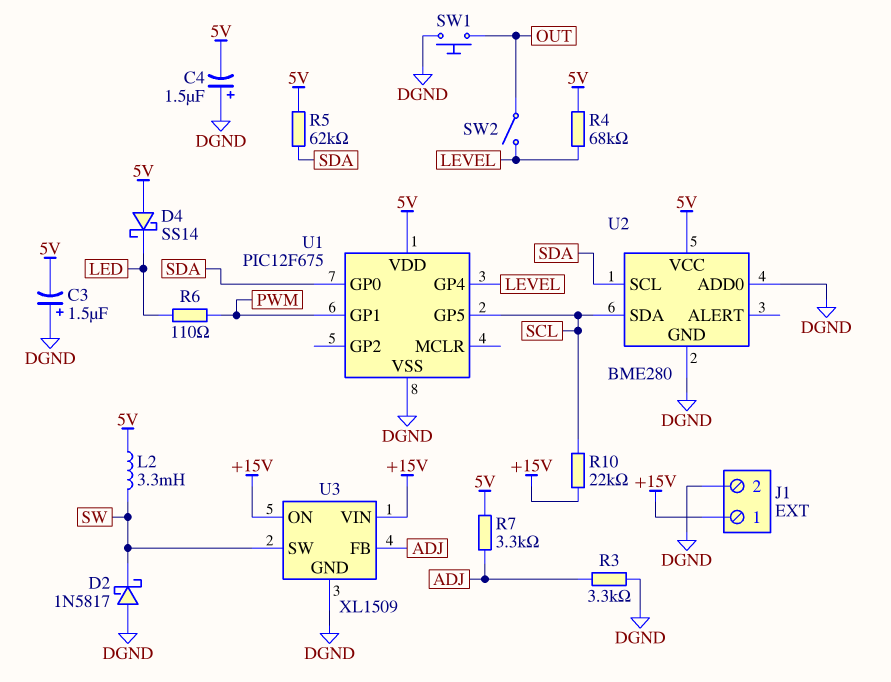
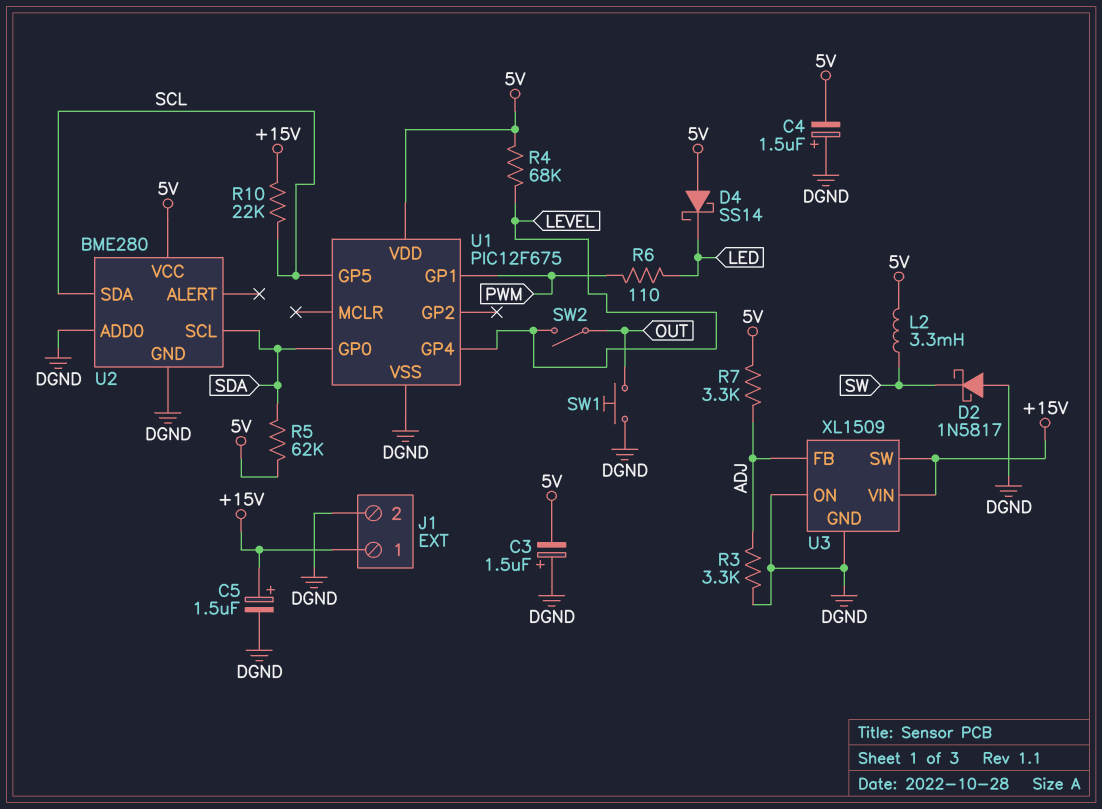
C5: none -> 1.5uF (plus +15V, minus DGND)
U3 pin ON: +15V -> DGND
U3 pin SW: SW -> +15V

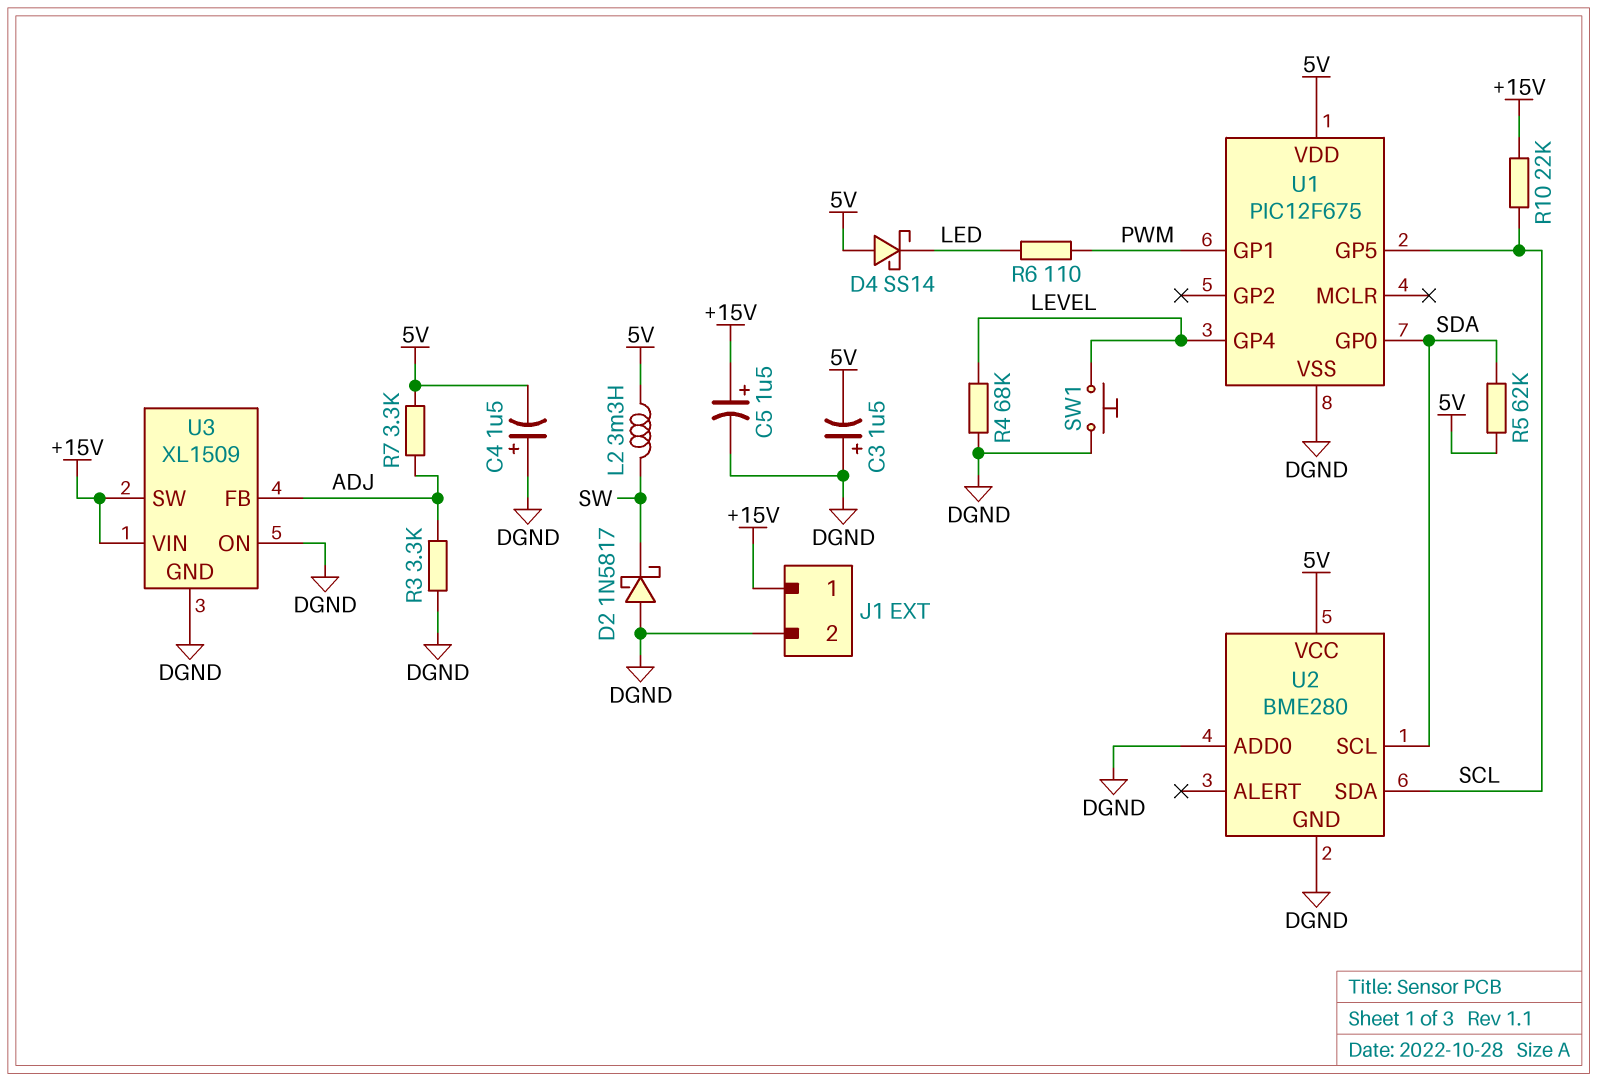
R4: 68k (5V, LEVEL) -> 68k (DGND, LEVEL)
SW1: button (DGND, OUT) -> button (DGND, LEVEL)
SW2: switch (LEVEL, OUT) -> none

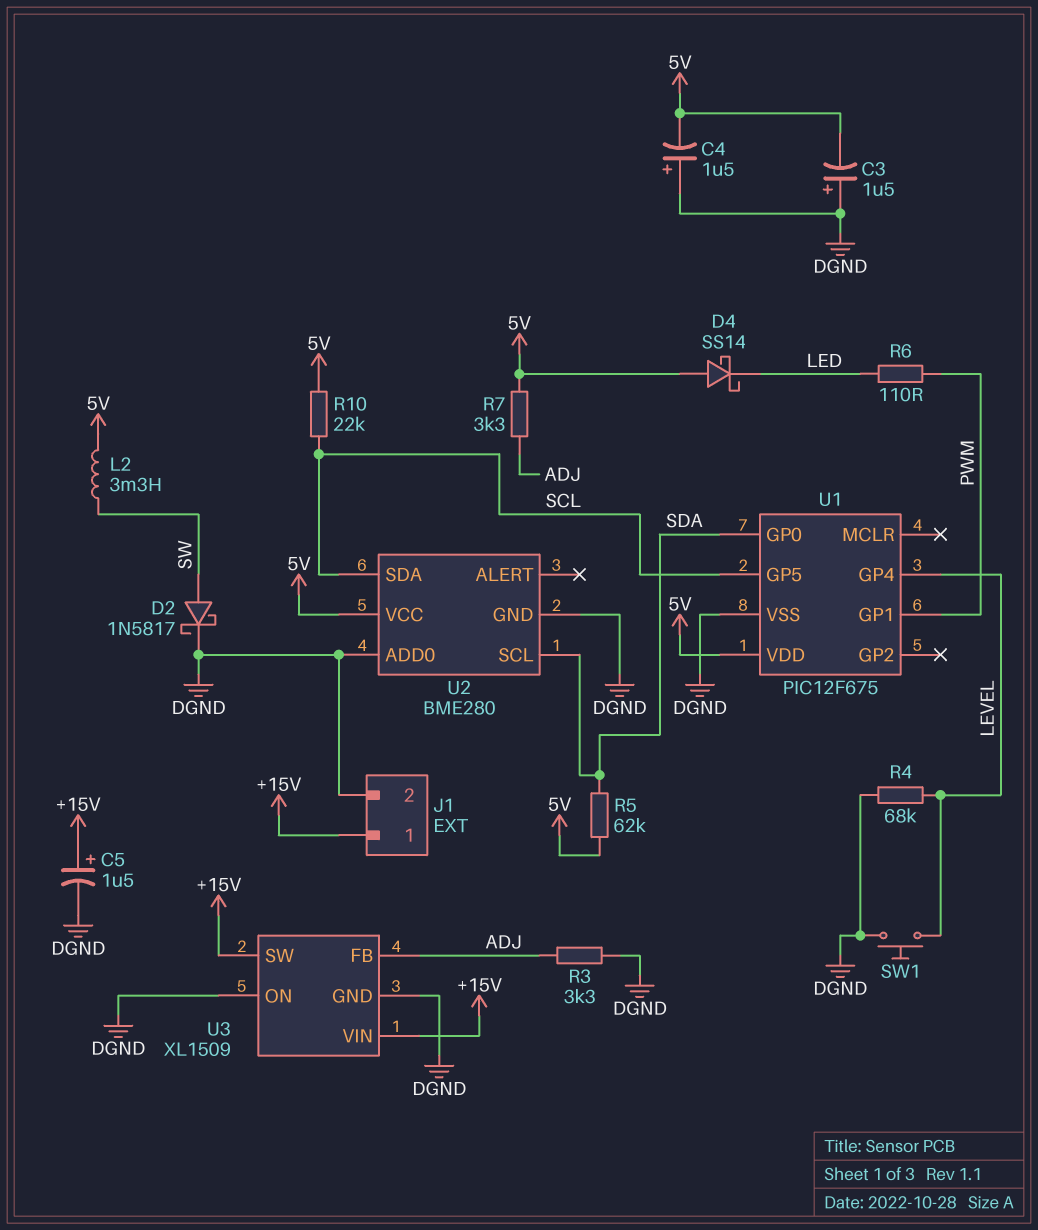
D2: schottky 1N5817 (A DGND, K SW) -> schottky 1N5817 (A SW, K DGND)
R10: 22k (+15V, SCL) -> 22k (5V, SCL)

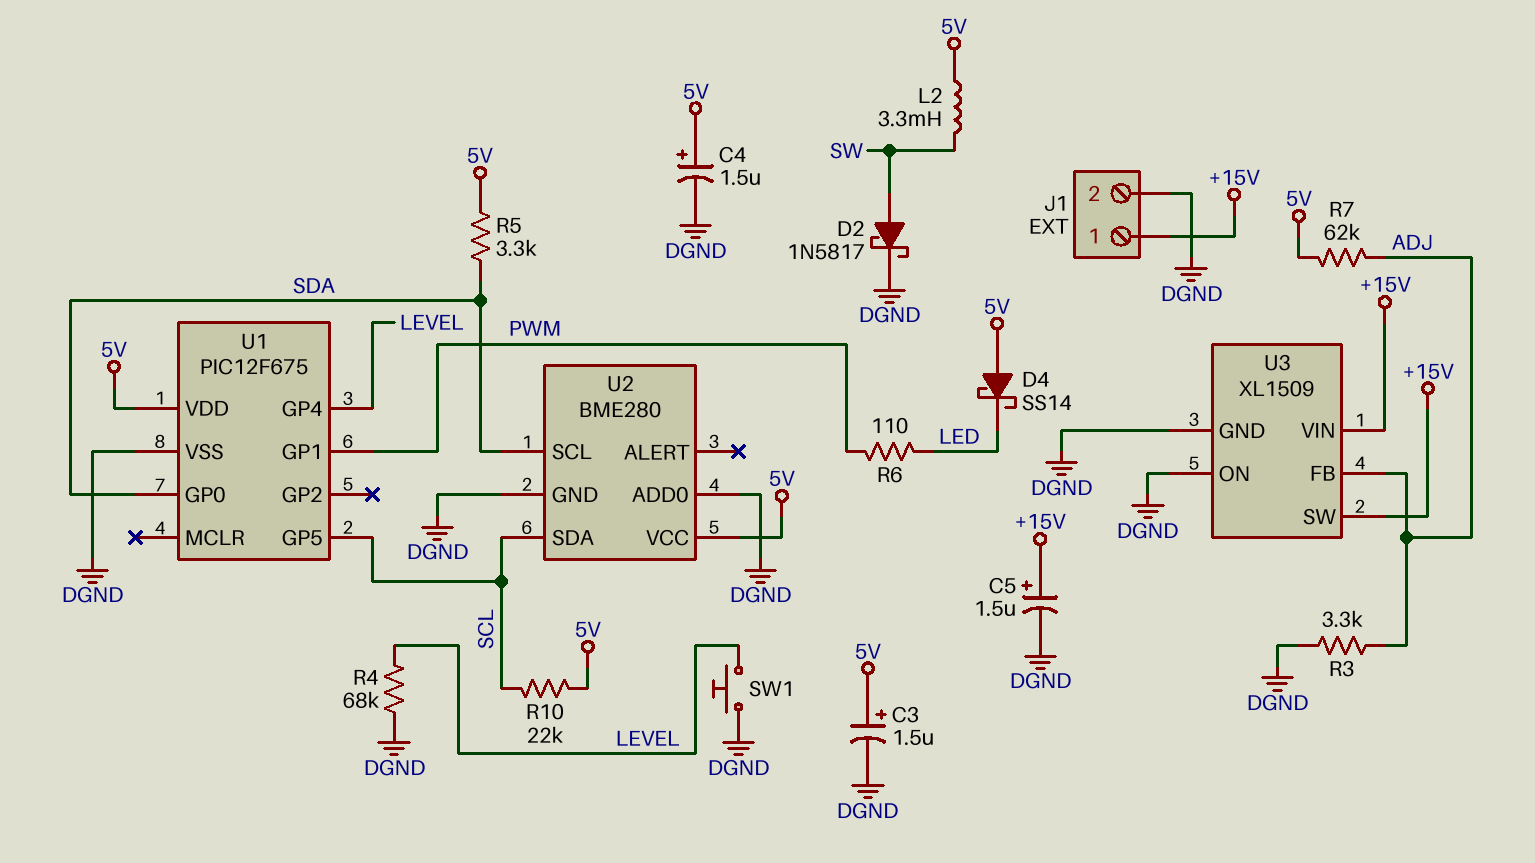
C3: 1.5uF (plus DGND, minus 5V) -> 1.5uF (plus 5V, minus DGND)
C4: 1.5uF (plus DGND, minus 5V) -> 1.5uF (plus 5V, minus DGND)
R5: 62k (5V, SDA) -> 3.3k (5V, SDA)
R7: 3.3k (5V, ADJ) -> 62k (5V, ADJ)

